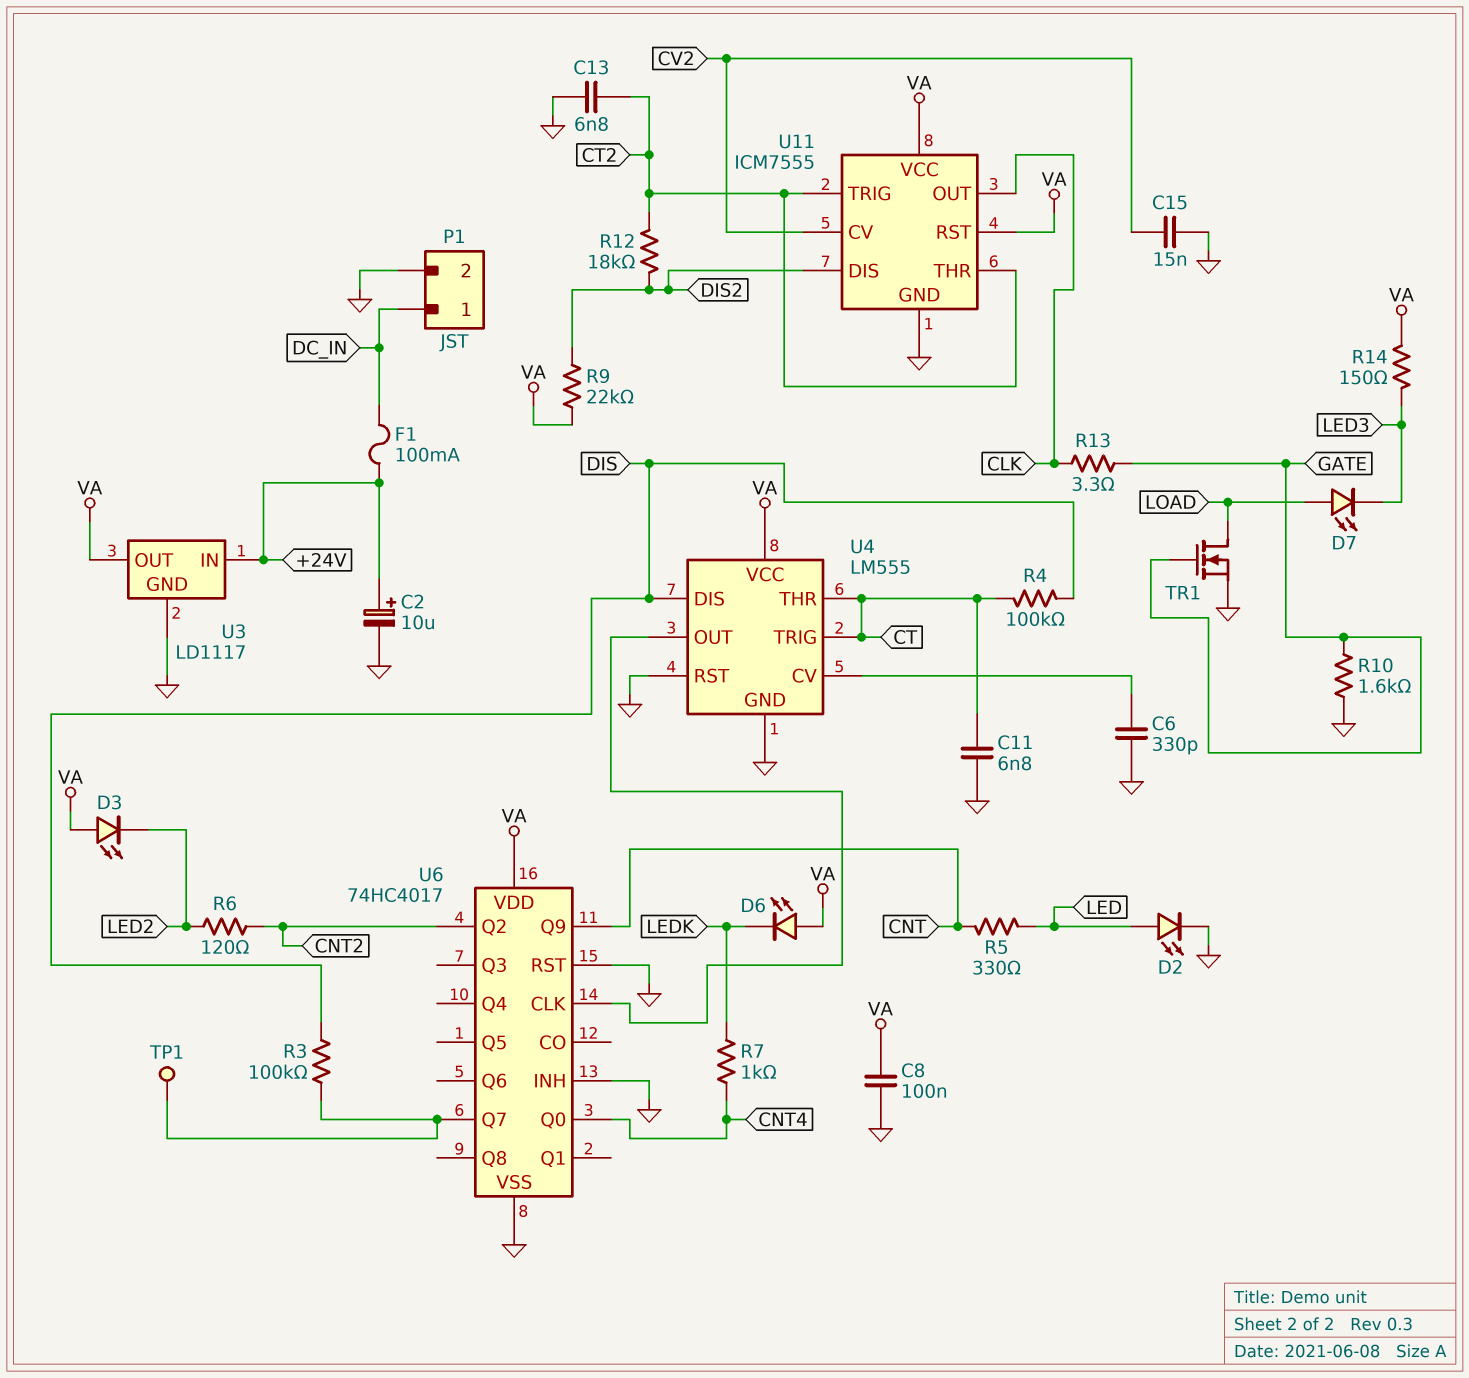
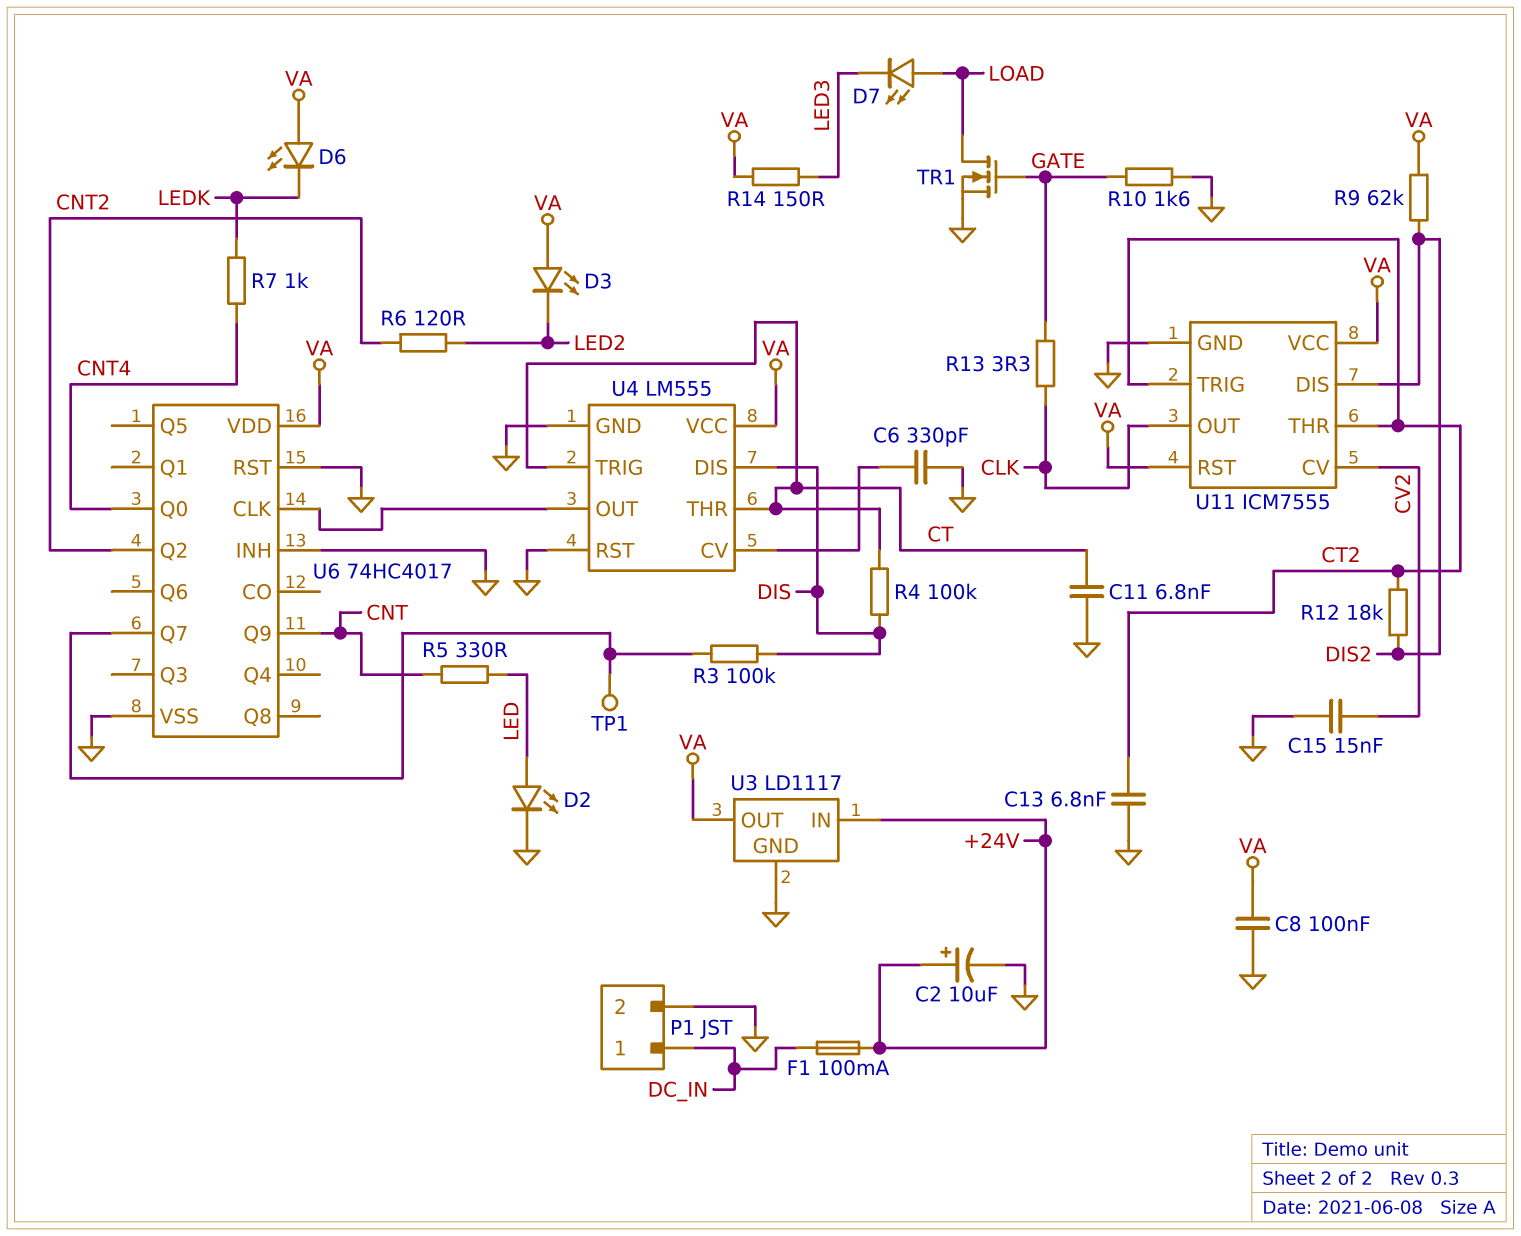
R9: 22k (DIS2, VA) -> 62k (DIS2, VA)

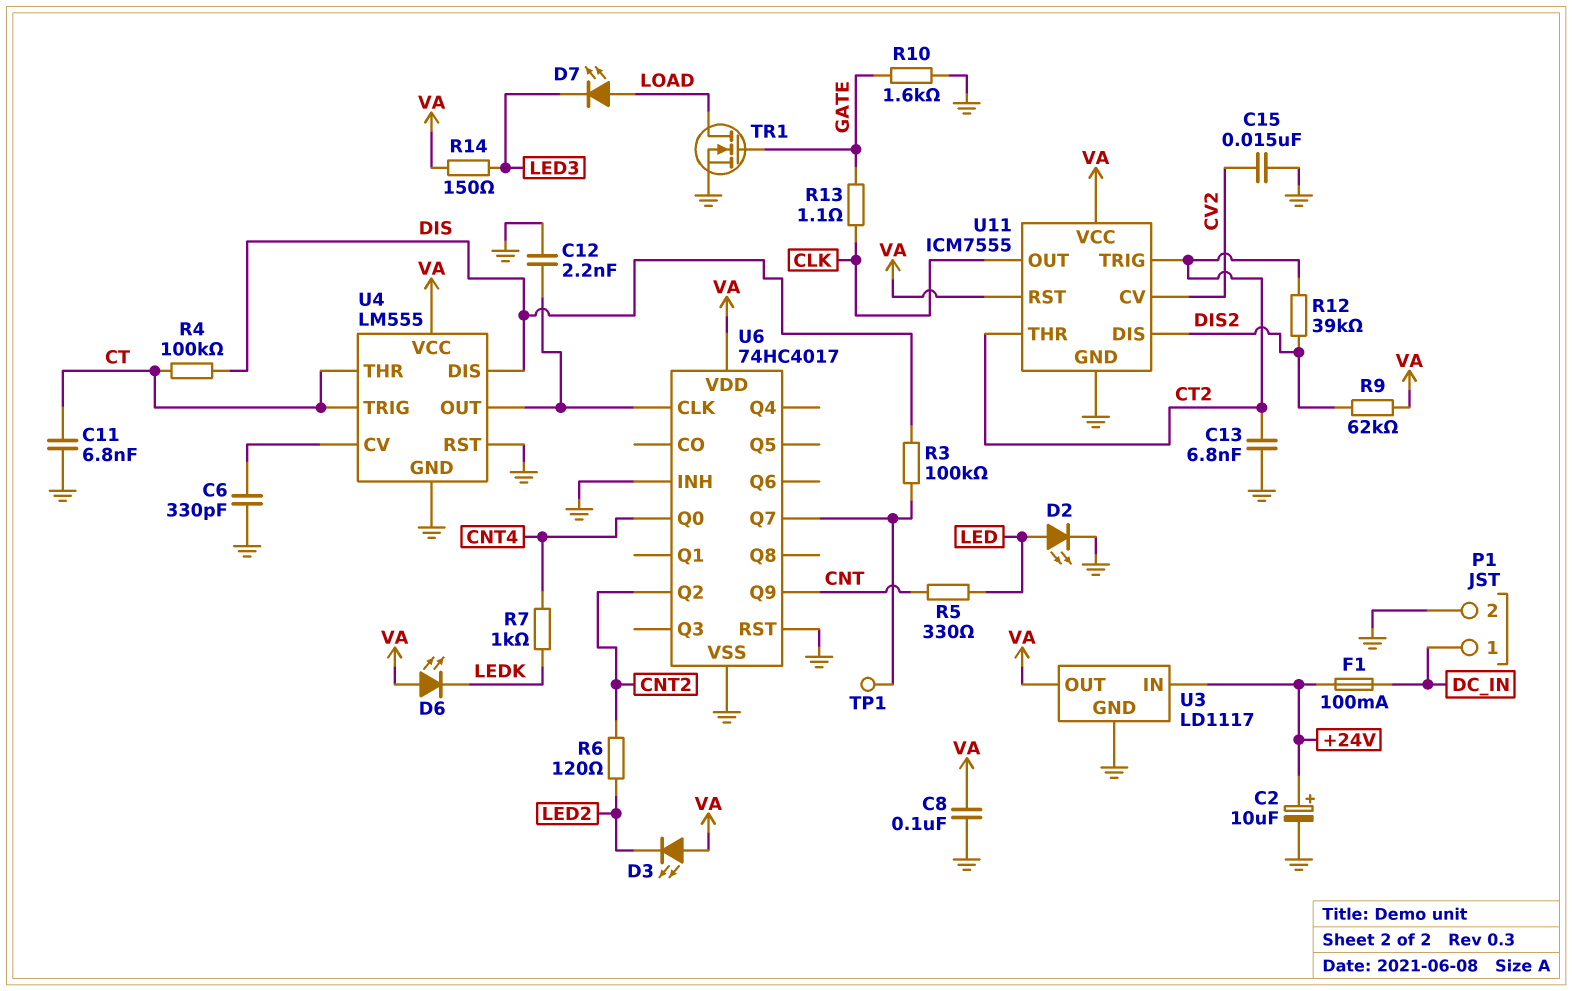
C12: none -> 2.2nF (GND, U4/OUT)
R12: 18k (CT2, DIS2) -> 39k (CT2, DIS2)
R13: 3.3 (CLK, GATE) -> 1.1 (CLK, GATE)

